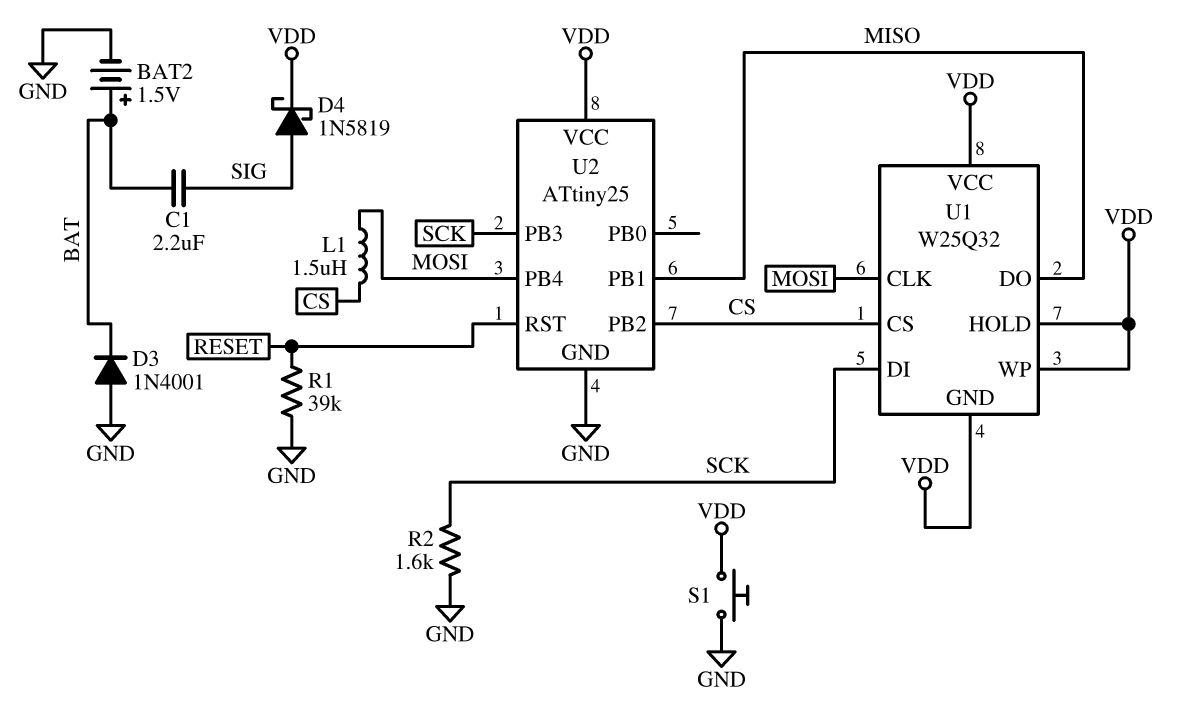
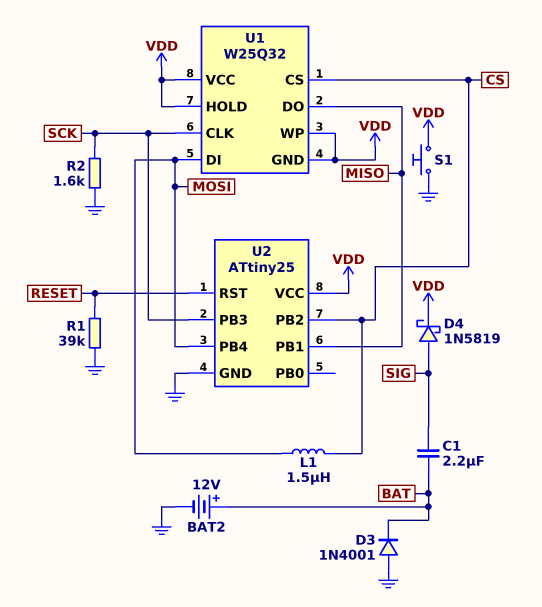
BAT2: 1.5V (plus BAT, minus GND) -> 12V (plus BAT, minus GND)
U1 pin CLK: MOSI -> SCK
U1 pin DI: SCK -> MOSI

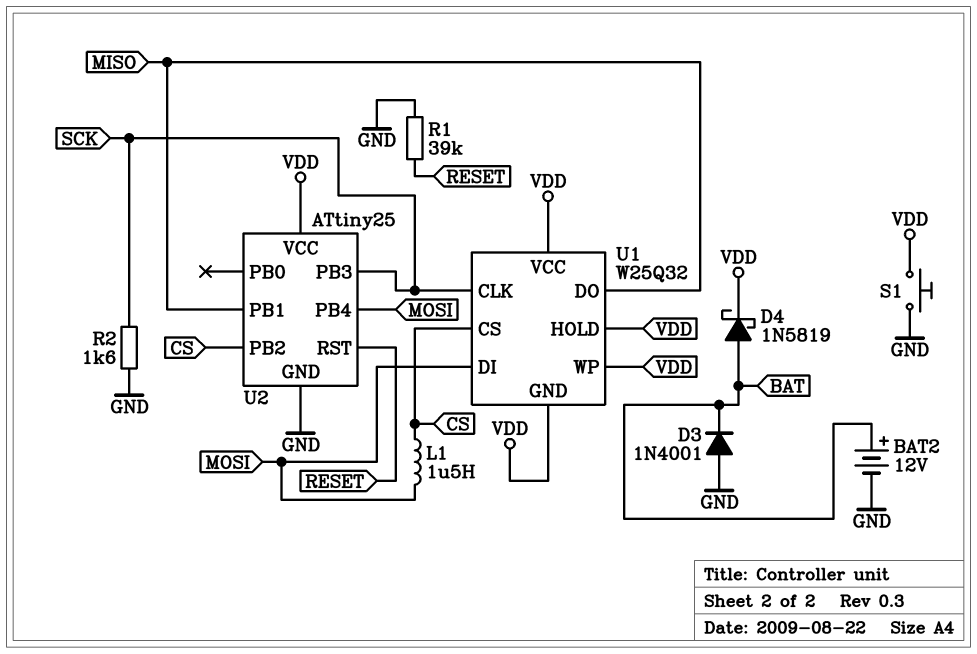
C1: 2.2uF (BAT, SIG) -> none
D4: schottky 1N5819 (A SIG, K VDD) -> schottky 1N5819 (A BAT, K VDD)

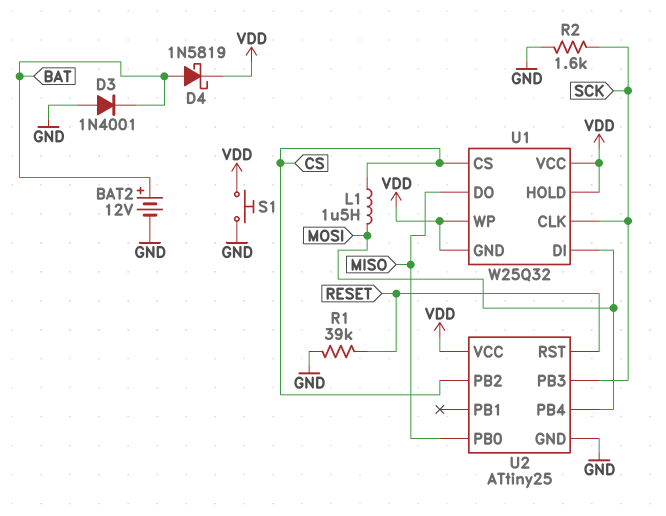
U2 pin PB0: none -> MISO
U2 pin PB1: MISO -> none

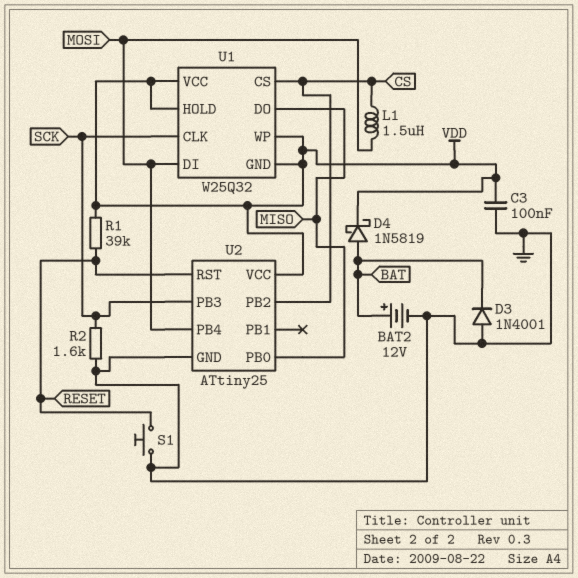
C3: none -> 100nF (GND, VDD)
R1: 39k (GND, RESET) -> 39k (RESET, VDD)
S1: button (GND, VDD) -> button (GND, RESET)

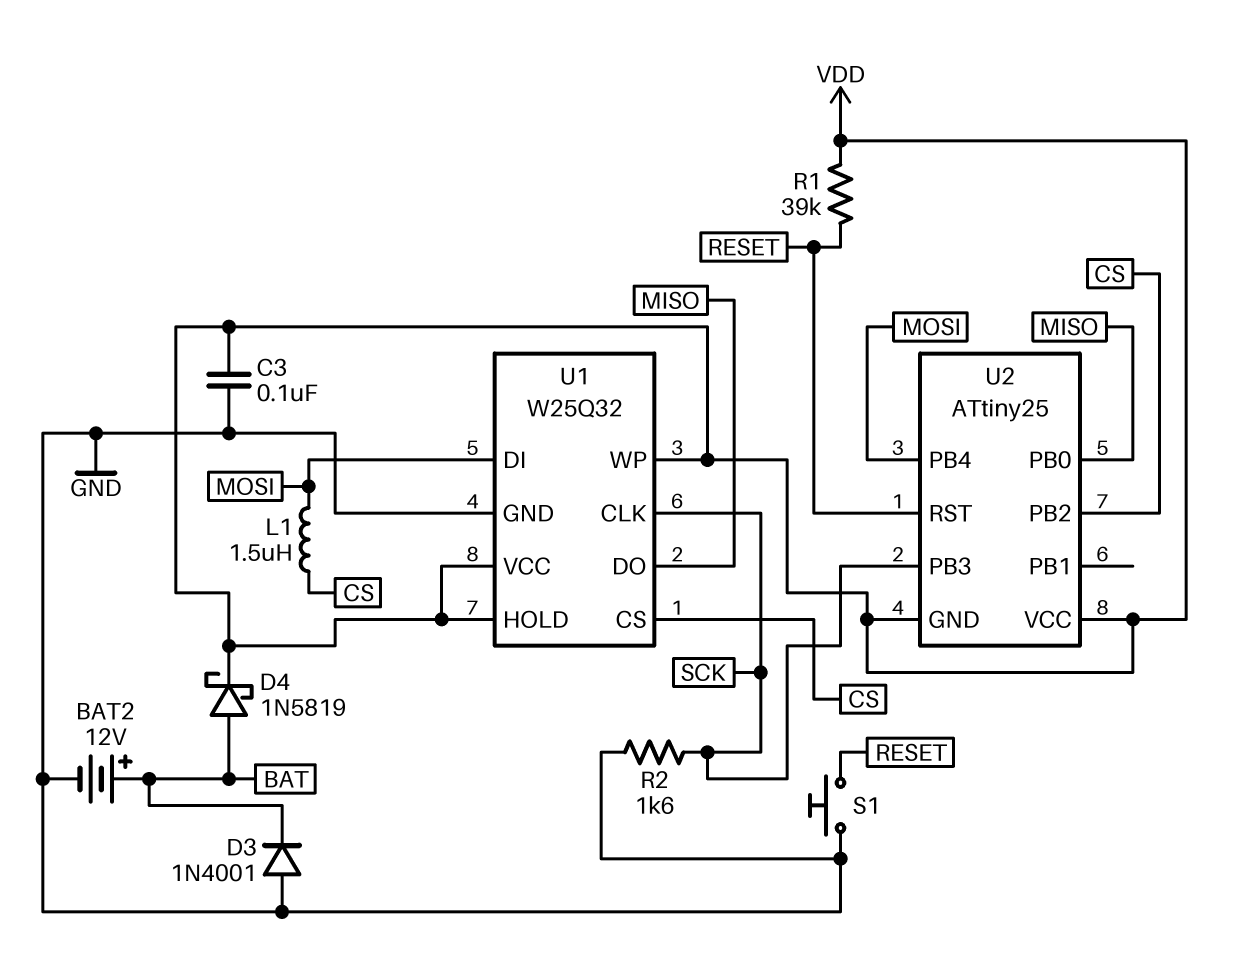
U1 pin GND: VDD -> GND
U2 pin GND: GND -> VDD

